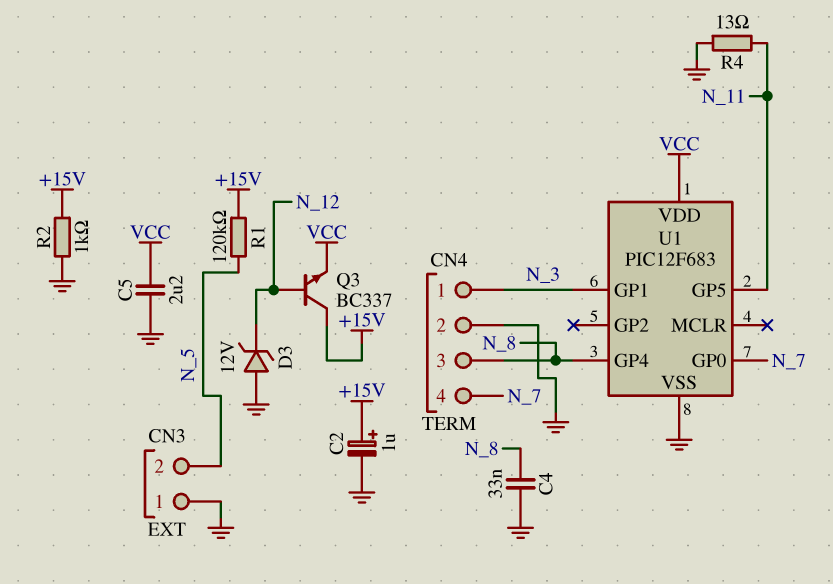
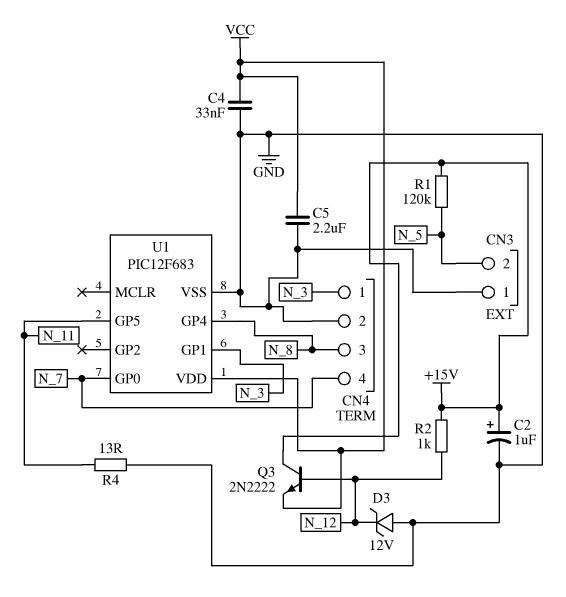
C4: 33nF (GND, N_8) -> 33nF (GND, VCC)
Q3: NPN BC337 (B N_12, C +15V, E VCC) -> NPN 2N2222 (B N_12, C +15V, E VCC)
R2: 1k (+15V, GND) -> 1k (+15V, N_12)

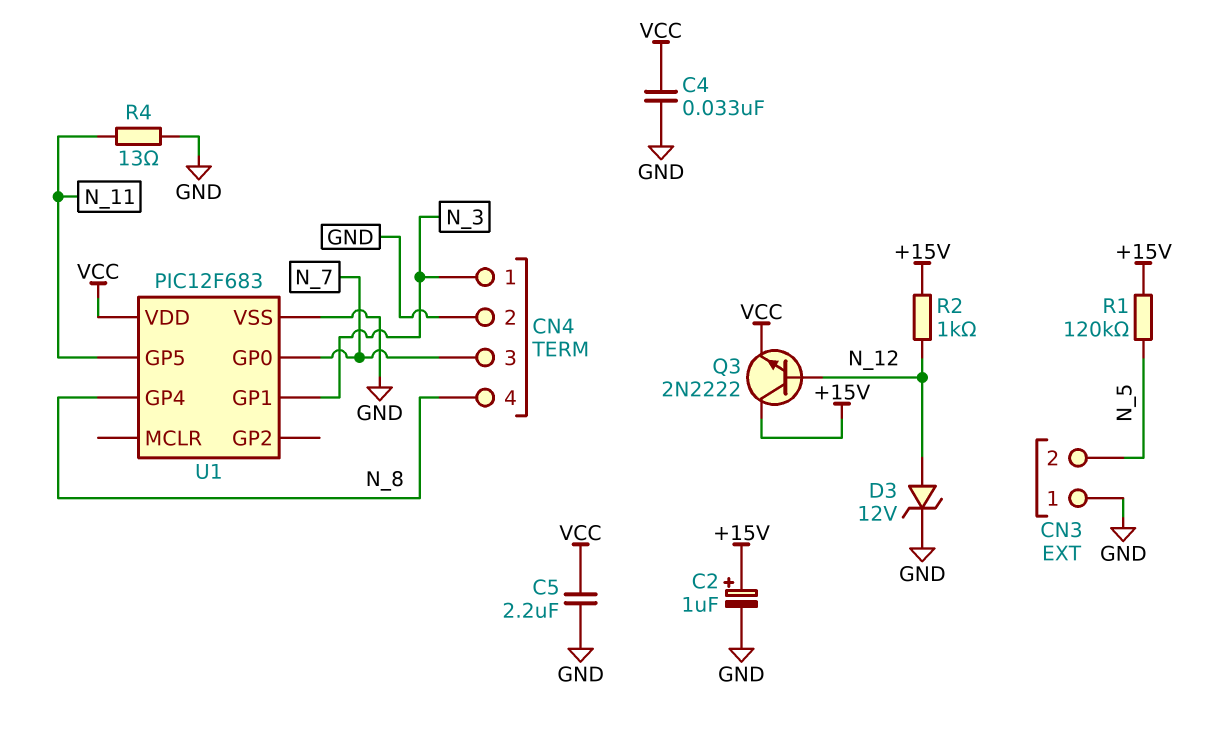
CN4 pin 3: N_8 -> N_7
CN4 pin 4: N_7 -> N_8
D3: zener 12V (A GND, K N_12) -> zener 12V (A N_12, K GND)

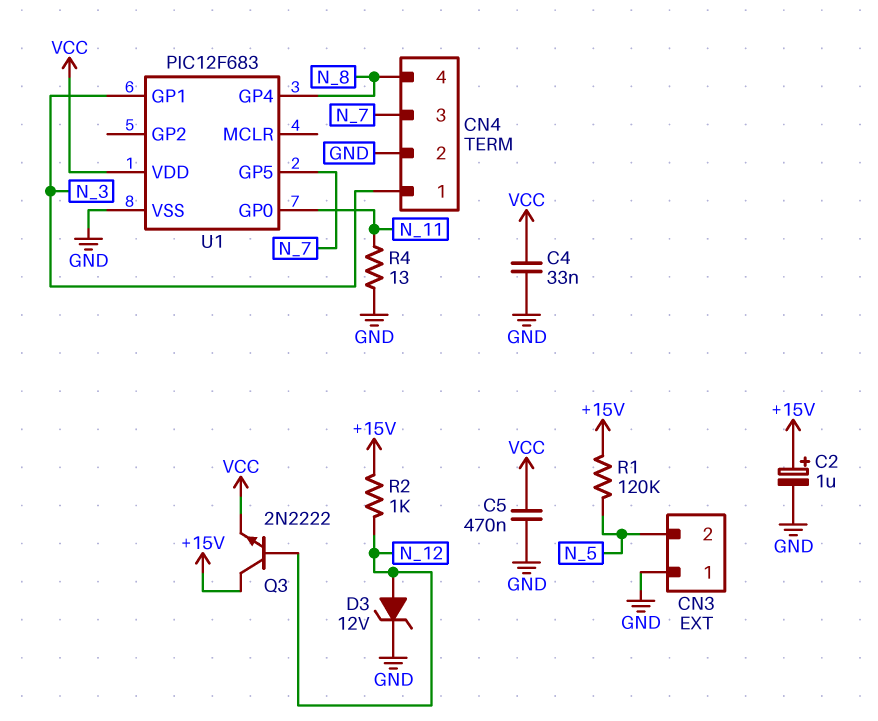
C5: 2.2uF (GND, VCC) -> 470nF (GND, VCC)
U1 pin GP0: N_7 -> N_11
U1 pin GP5: N_11 -> N_7

